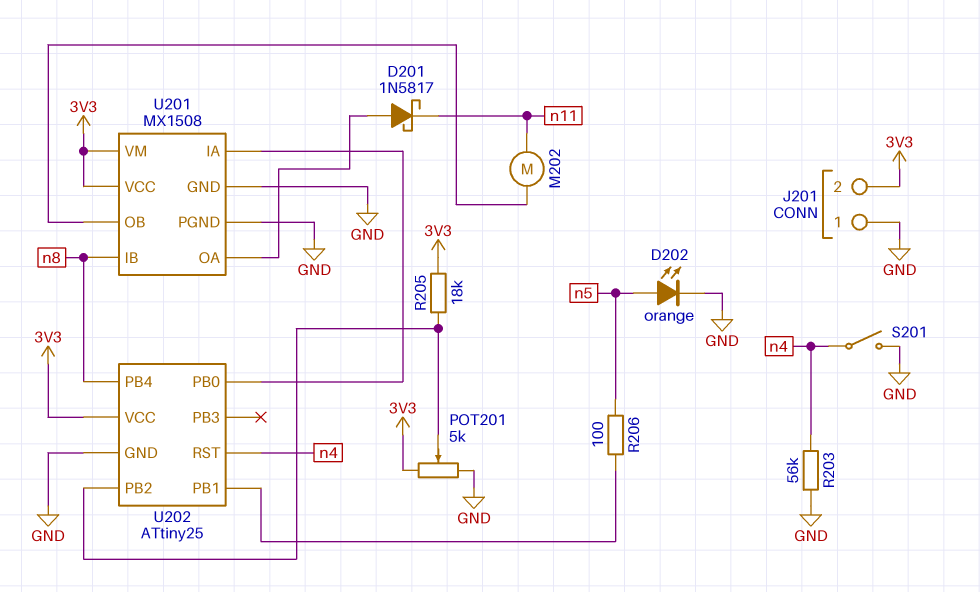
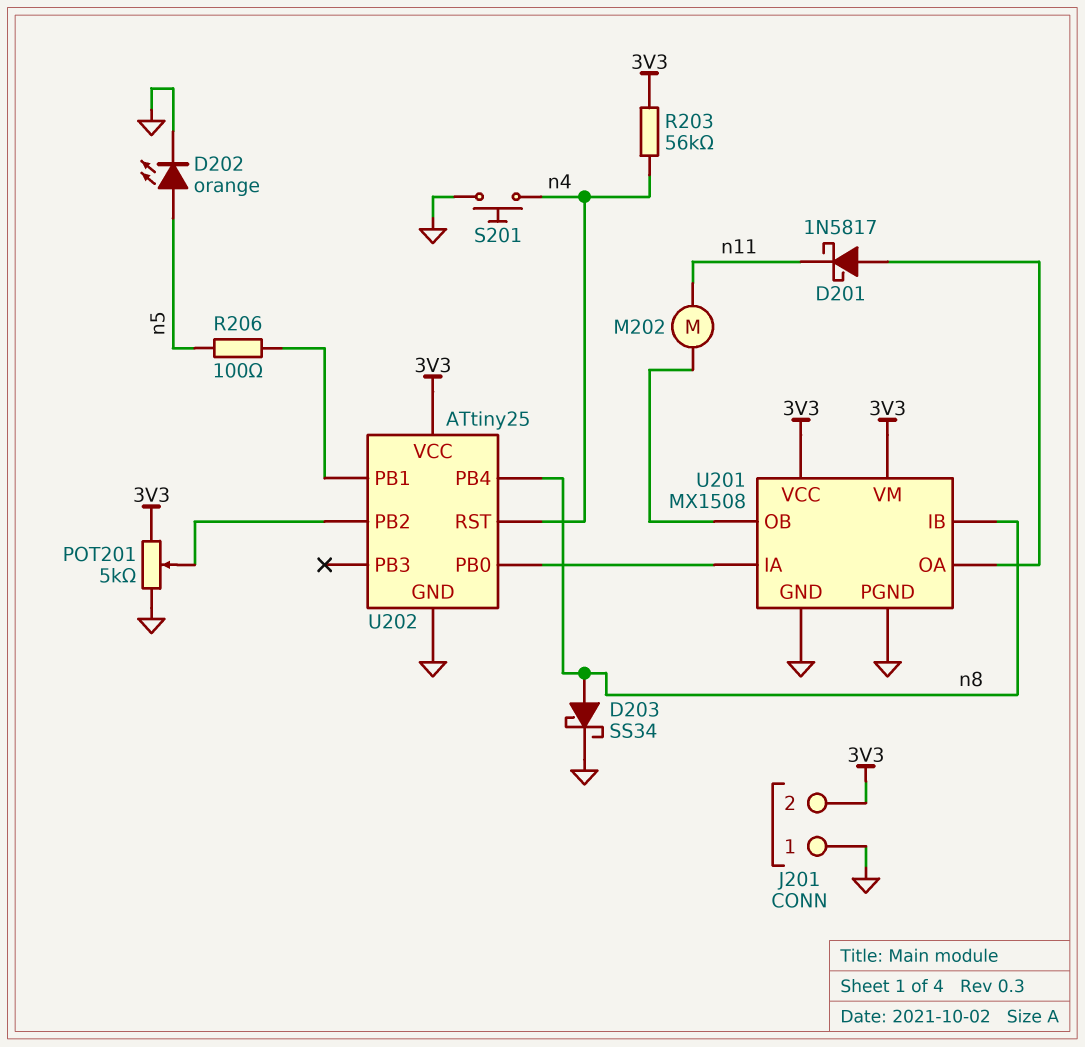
D203: none -> schottky SS34 (A n8, K GND)
R203: 56k (GND, n4) -> 56k (3V3, n4)
R205: 18k (3V3, U202/PB2) -> none
S201: switch (GND, n4) -> button (GND, n4)

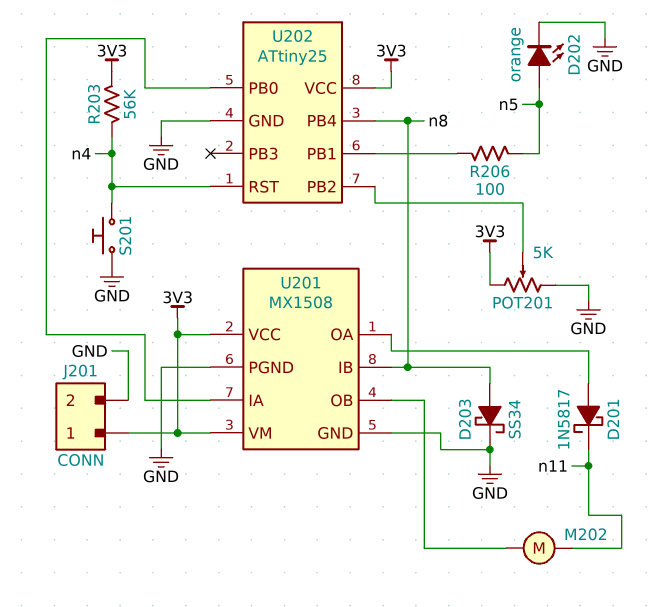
J201 pin 1: GND -> 3V3
J201 pin 2: 3V3 -> GND

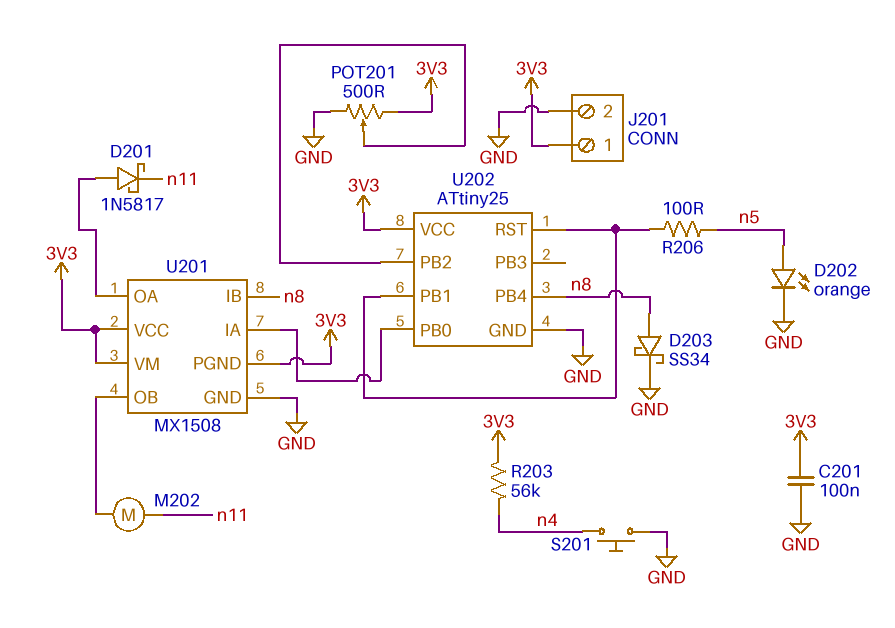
C201: none -> 100nF (3V3, GND)
POT201: 5k (3V3, GND, wiper U202/PB2) -> 500 (3V3, GND, wiper U202/PB2)
U201 pin PGND: GND -> 3V3
U202 pin RST: n4 -> U202/PB1

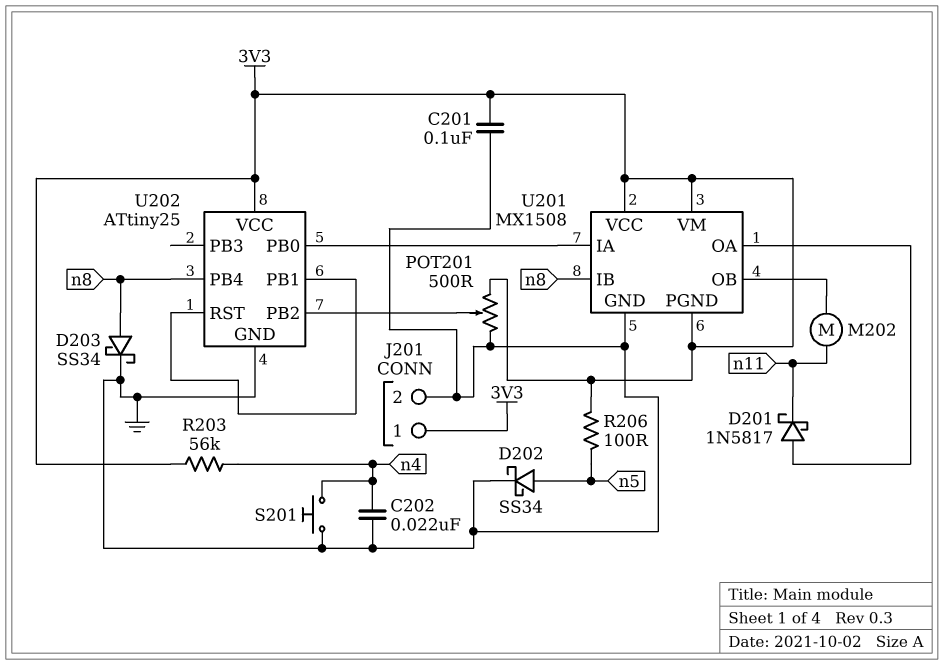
C202: none -> 22nF (GND, n4)
D202: LED orange (A n5, K GND) -> schottky SS34 (A n5, K GND)
R206: 100 (U202/PB1, n5) -> 100 (3V3, n5)

